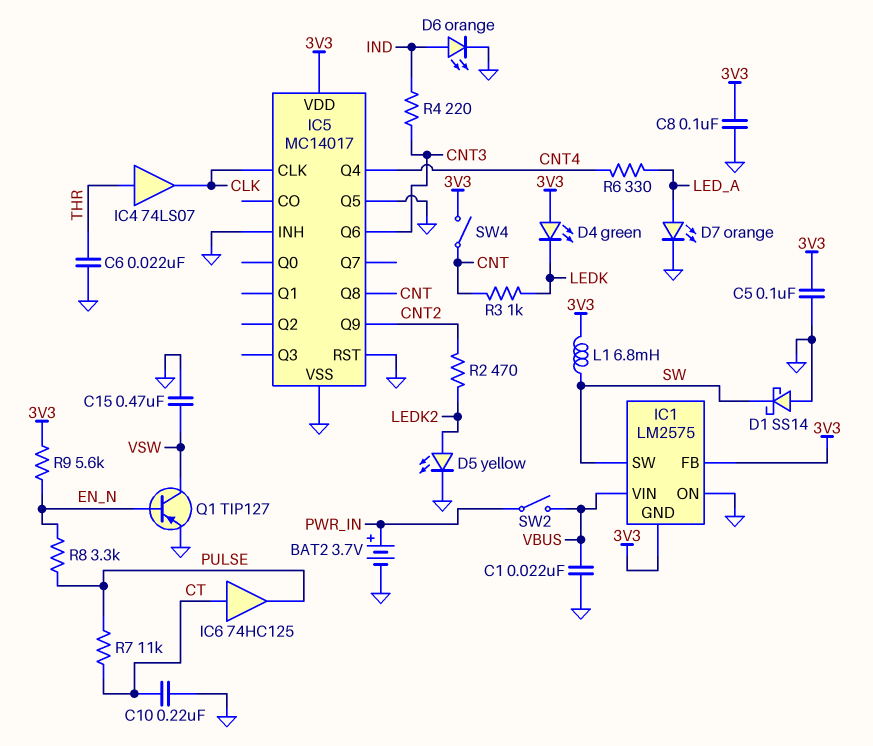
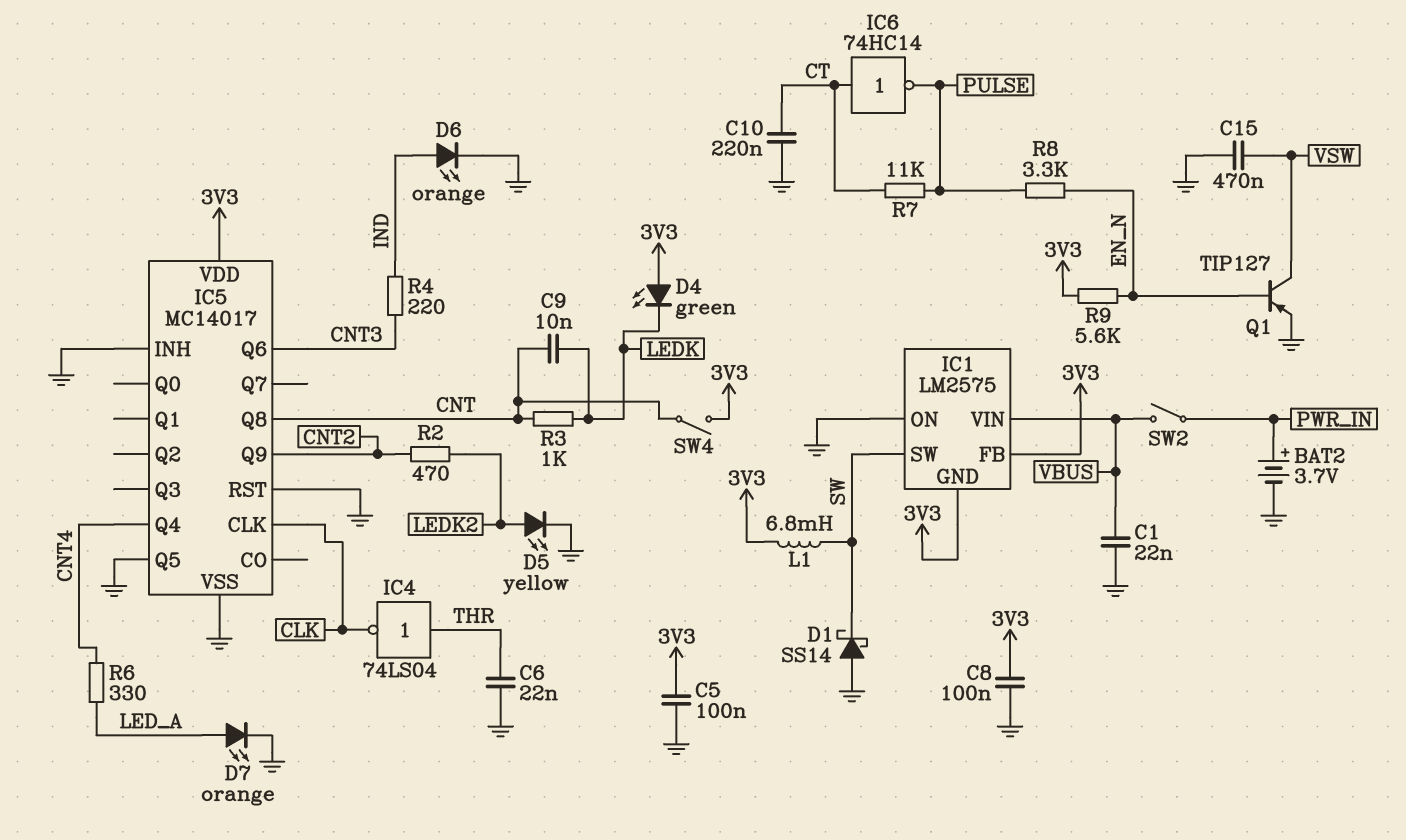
C9: none -> 10nF (CNT, LEDK)
IC4: buffer 74LS07 (in THR, out CLK) -> NOT 74LS04 (in THR, out CLK)
IC6: buffer 74HC125 (in CT, out PULSE) -> NOT 74HC14 (in CT, out PULSE)

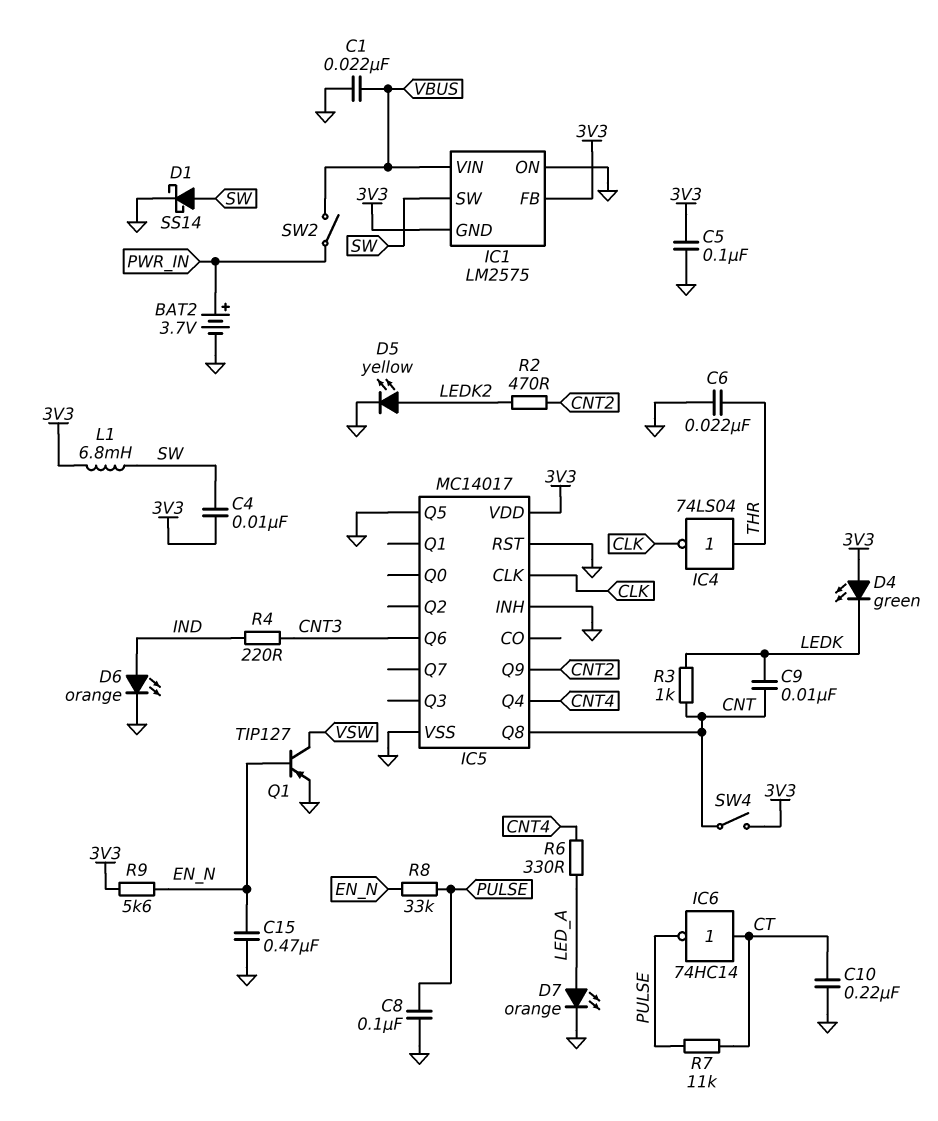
C4: none -> 10nF (3V3, SW)
C8: 100nF (3V3, GND) -> 100nF (GND, PULSE)
C15: 470nF (GND, VSW) -> 470nF (EN_N, GND)
D1: schottky SS14 (A GND, K SW) -> schottky SS14 (A SW, K GND)
R8: 3.3k (EN_N, PULSE) -> 33k (EN_N, PULSE)

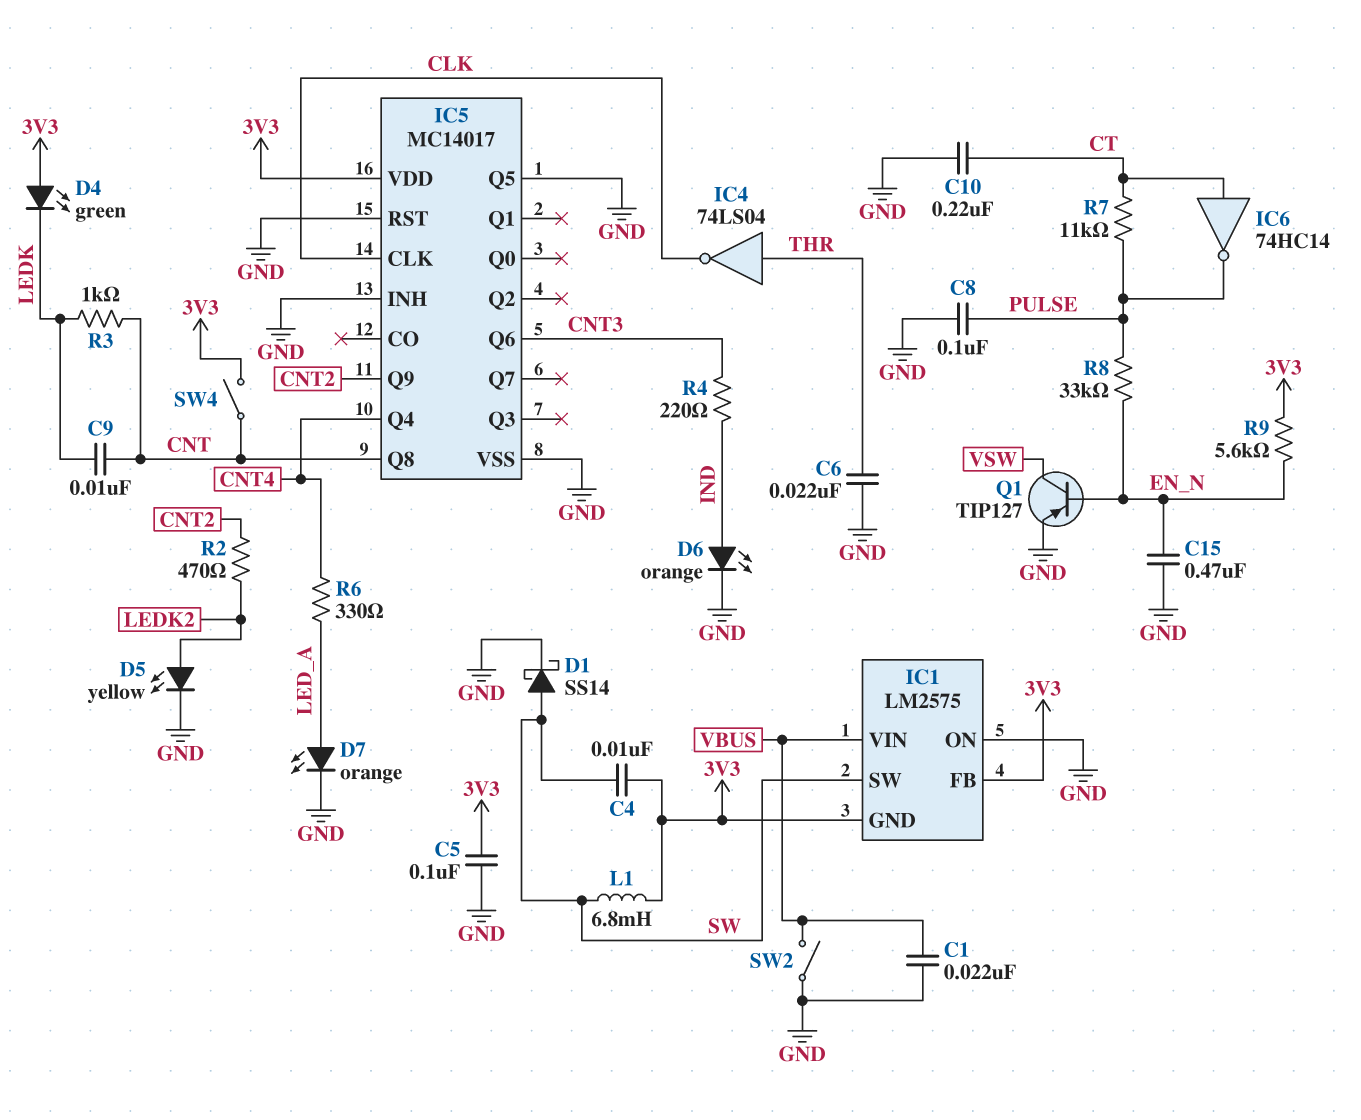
BAT2: 3.7V (plus PWR_IN, minus GND) -> none
SW2: switch (PWR_IN, VBUS) -> switch (GND, VBUS)

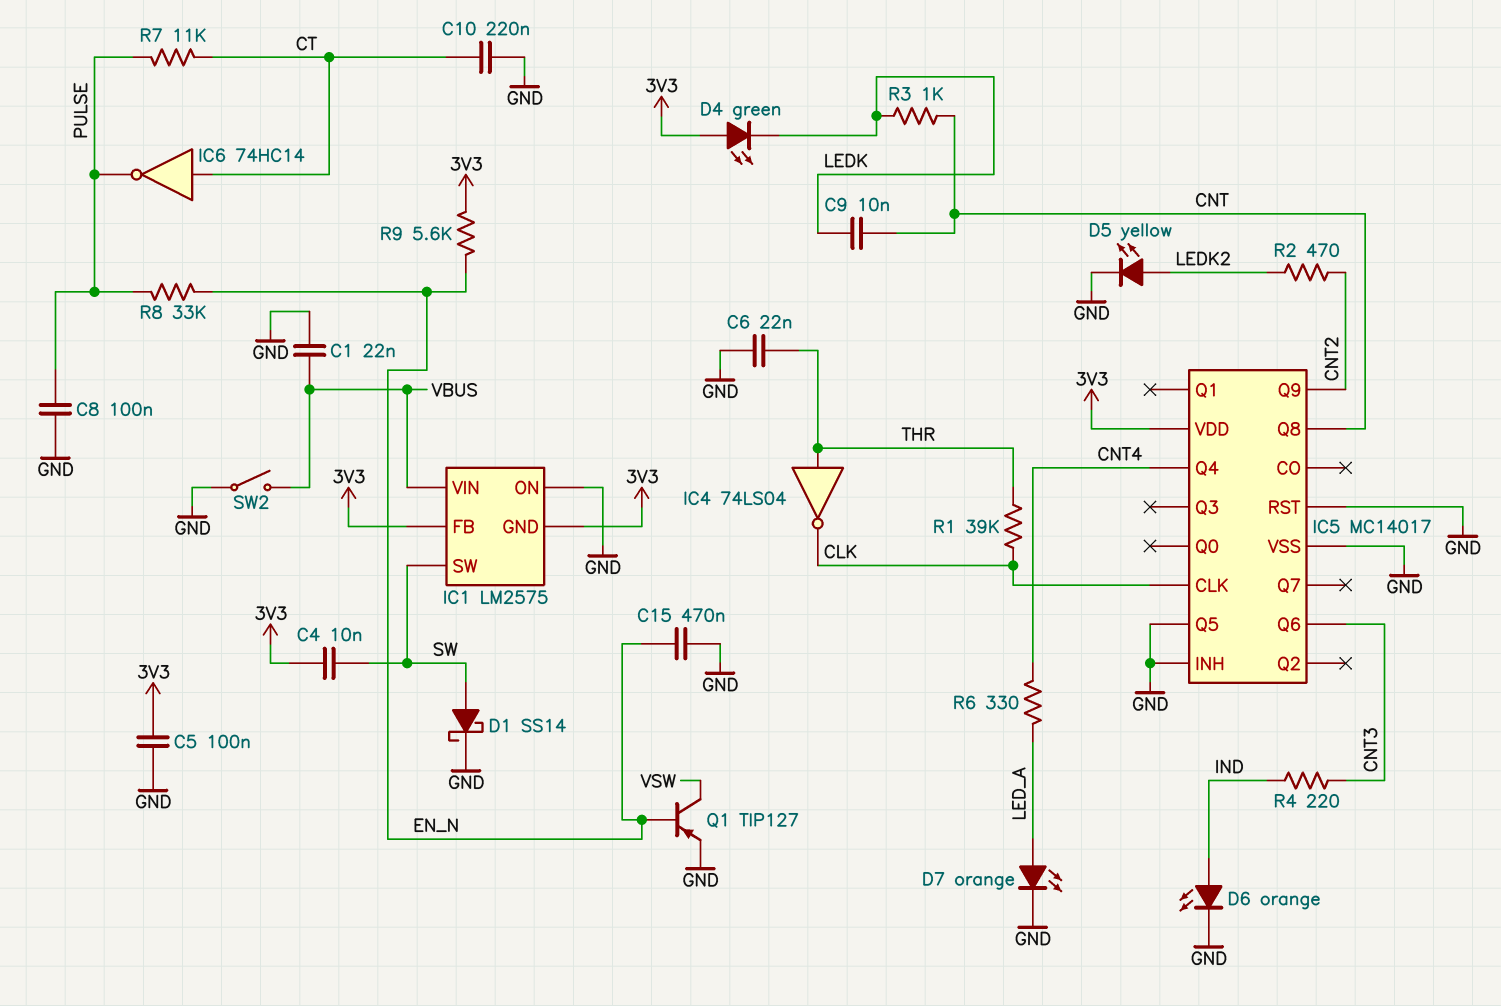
L1: 6.8mH (3V3, SW) -> none
R1: none -> 39k (CLK, THR)
SW4: switch (3V3, CNT) -> none

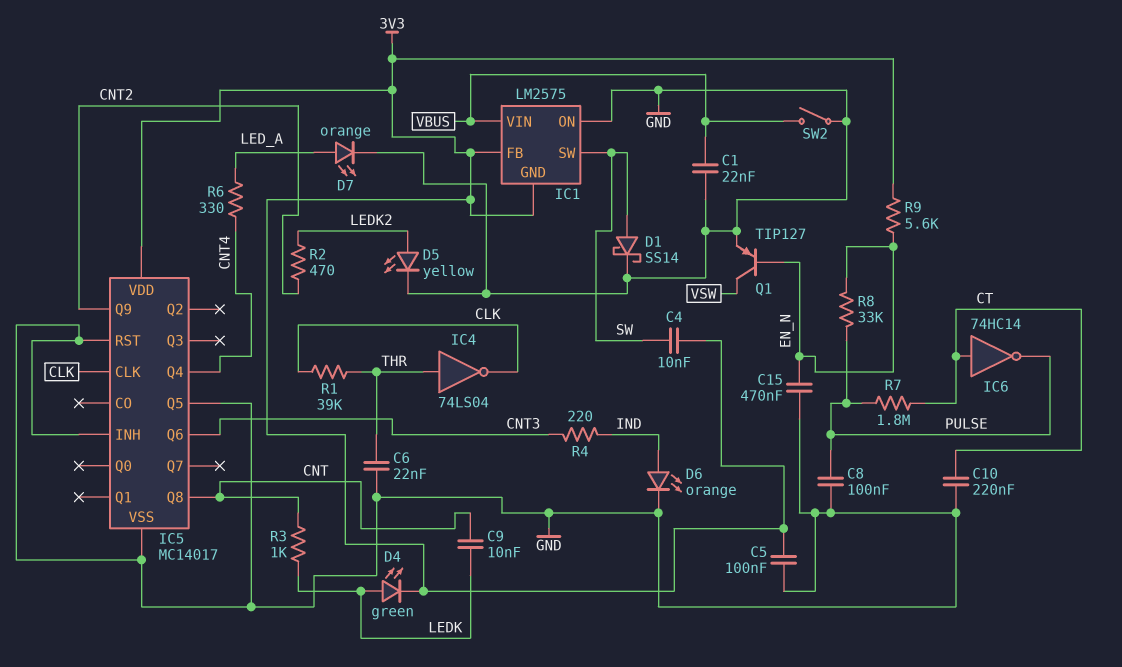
D4: LED green (A 3V3, K LEDK) -> LED green (A LEDK, K 3V3)
R7: 11k (CT, PULSE) -> 1.8M (CT, PULSE)

